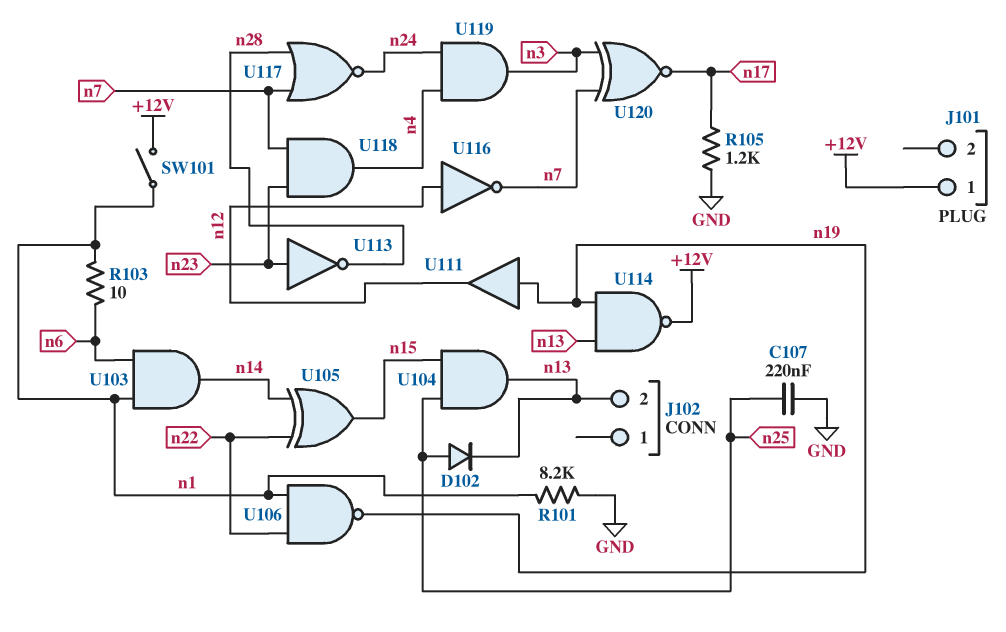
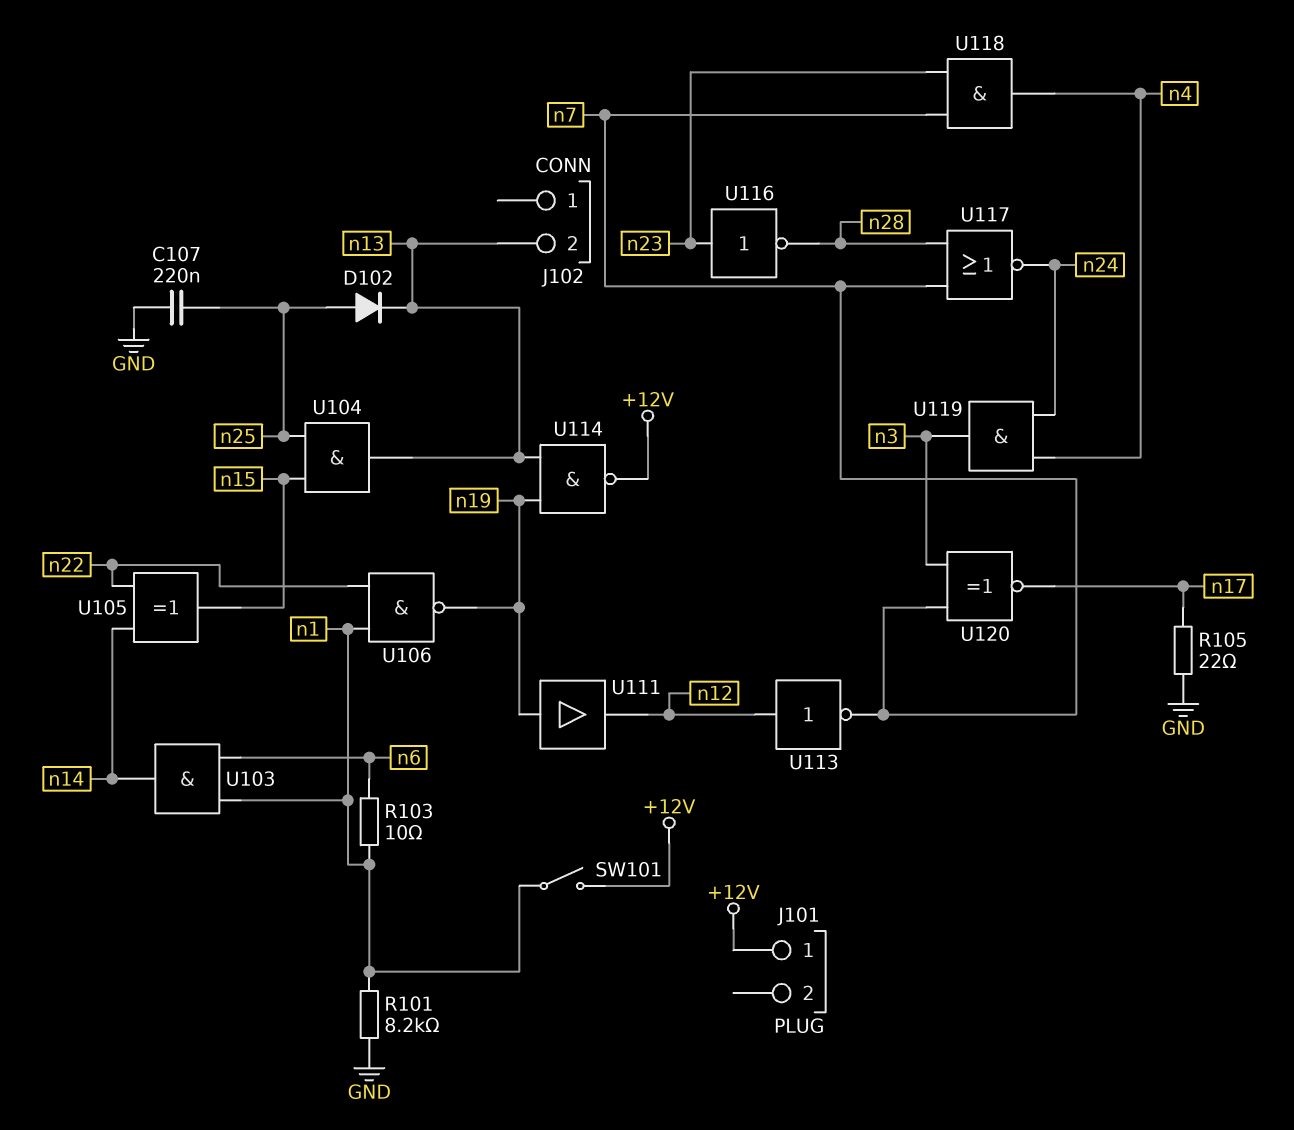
R105: 1.2k (GND, n17) -> 22 (GND, n17)
U113: NOT (in n23, out n28) -> NOT (in n12, out n7)
U116: NOT (in n12, out n7) -> NOT (in n23, out n28)

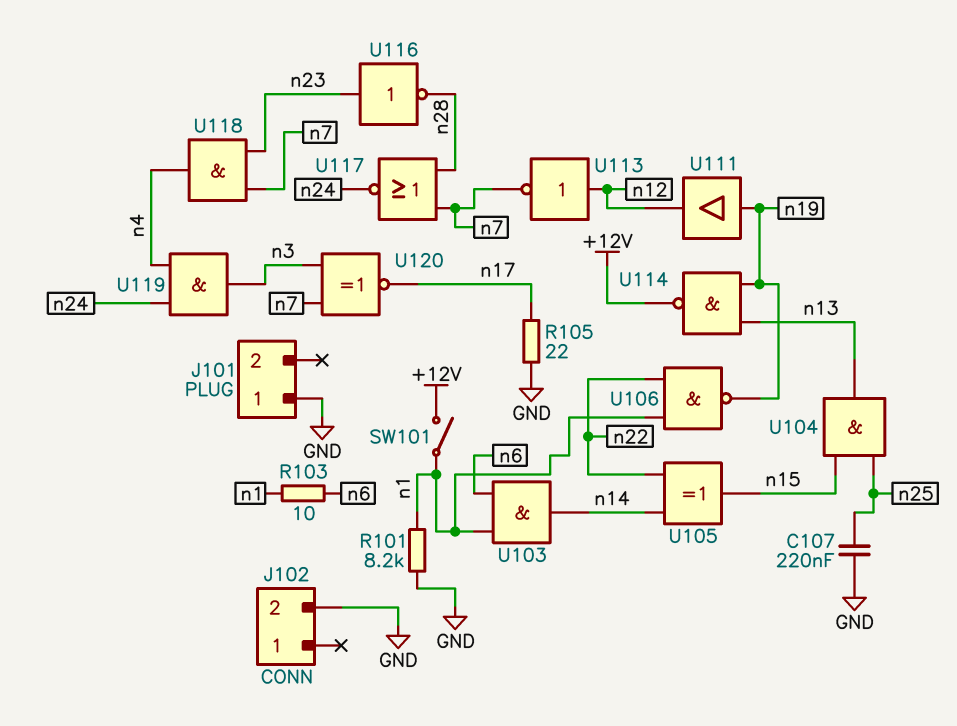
D102: diode (A n25, K n13) -> none
J101 pin 1: +12V -> GND
J102 pin 2: n13 -> GND

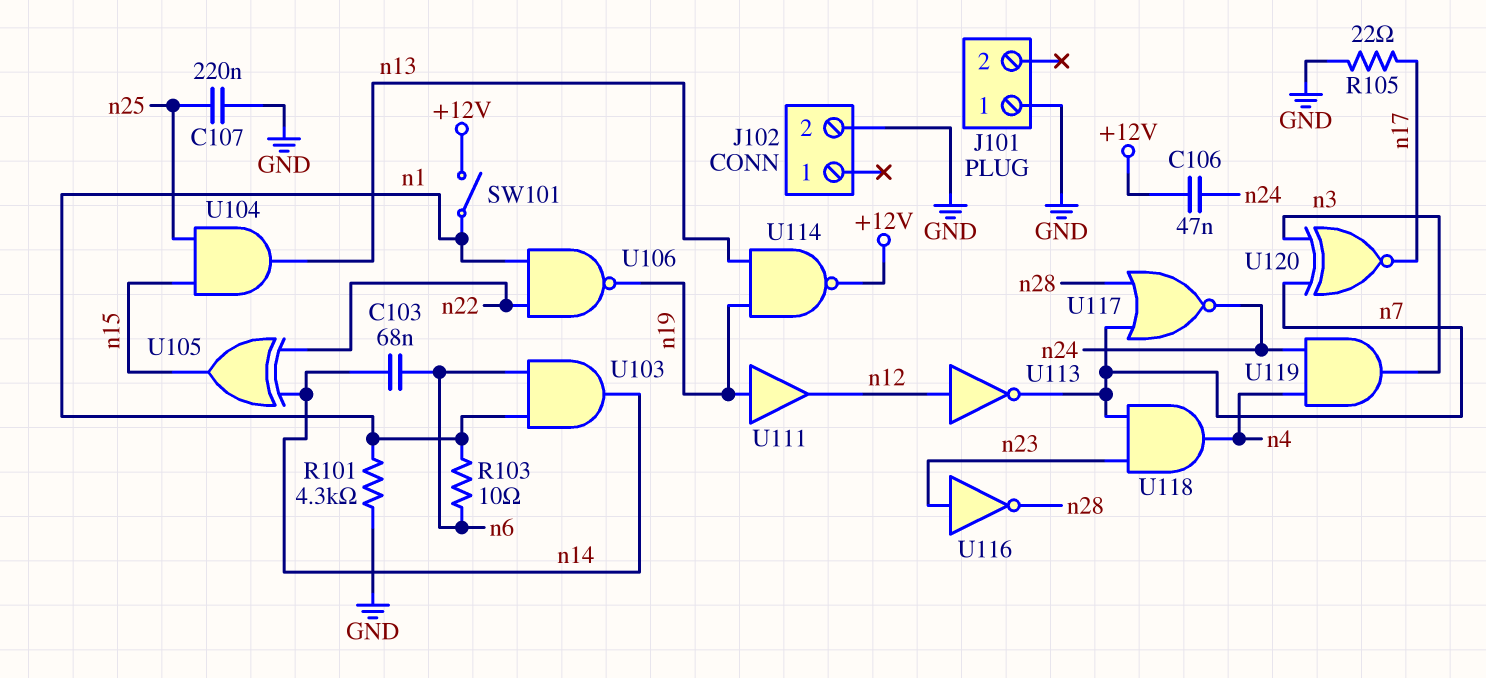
C103: none -> 68nF (n6, n14)
C106: none -> 47nF (+12V, n24)
R101: 8.2k (GND, n1) -> 4.3k (GND, n1)

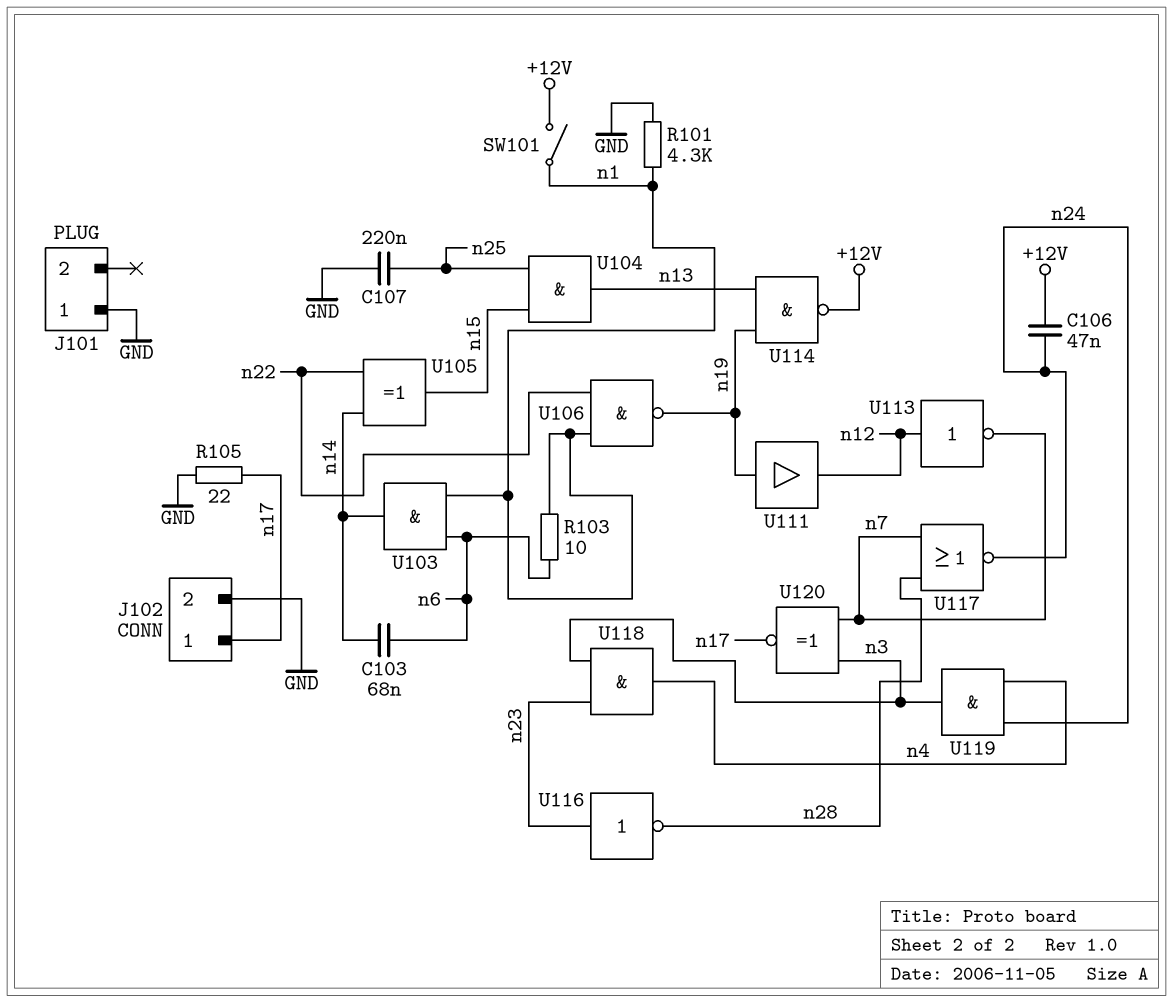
J102 pin 1: none -> n17
U118: AND (in n7, in n23, out n4) -> AND (in n3, in n23, out n4)

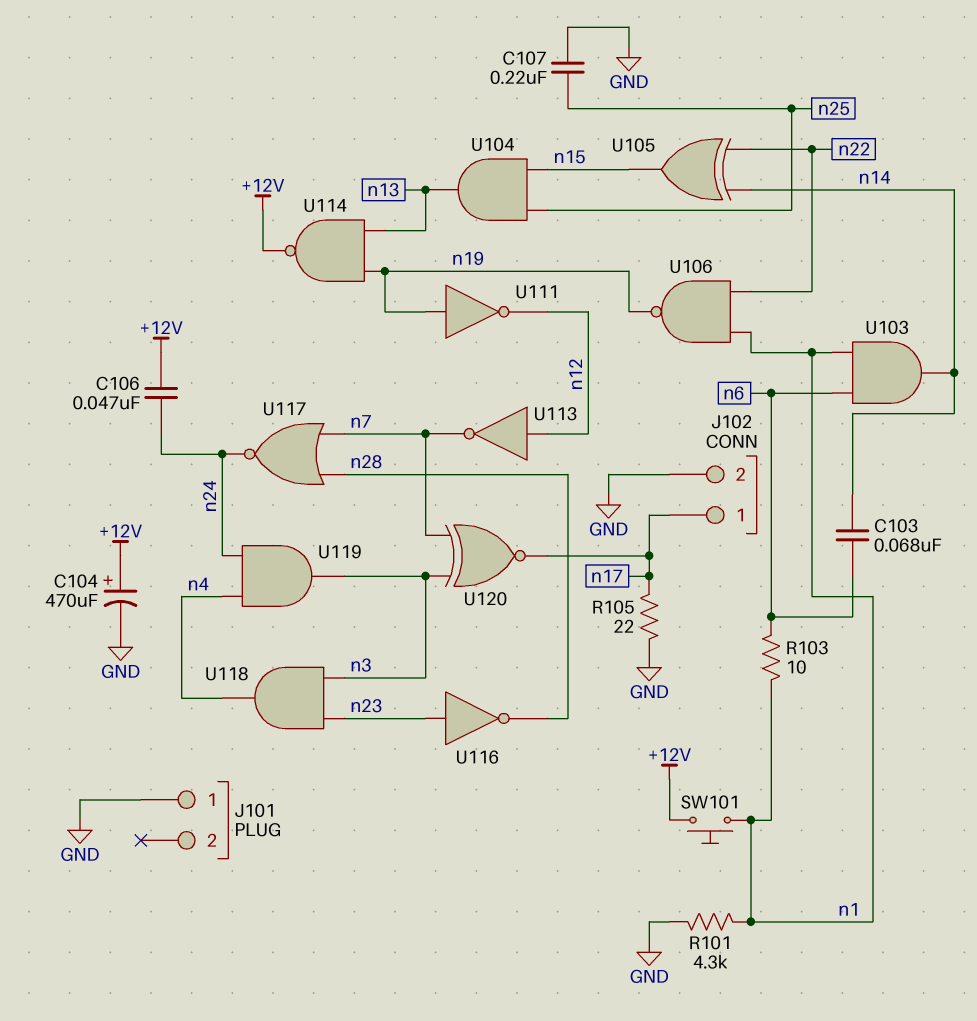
C104: none -> 470uF (plus +12V, minus GND)
SW101: switch (+12V, n1) -> button (+12V, n1)
U111: buffer (in n19, out n12) -> NOT (in n19, out n12)

